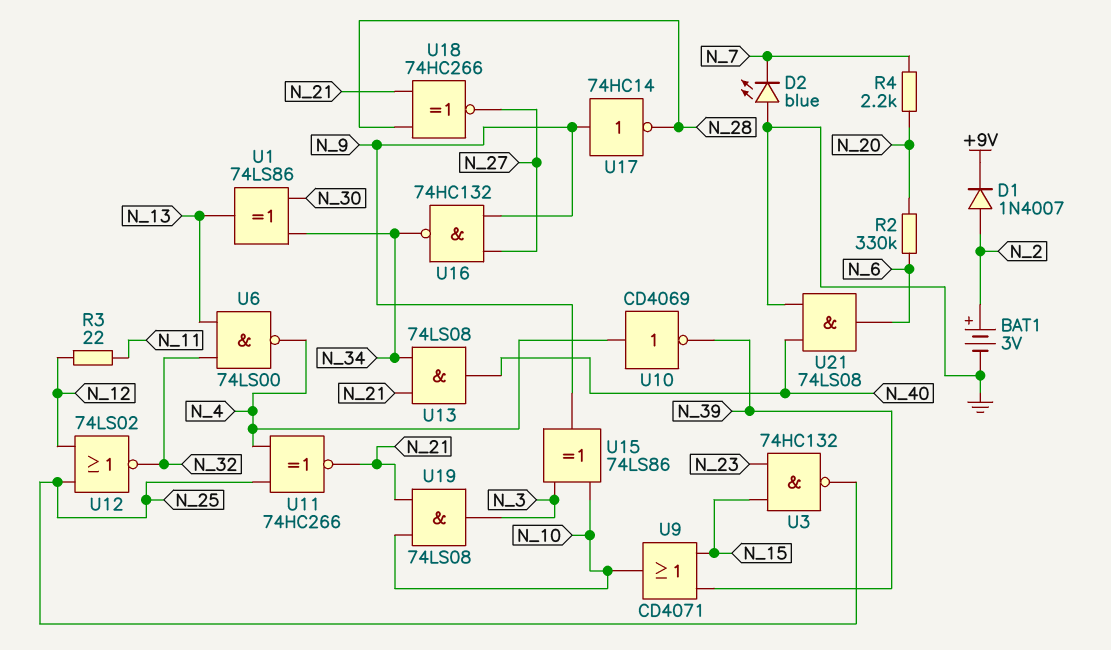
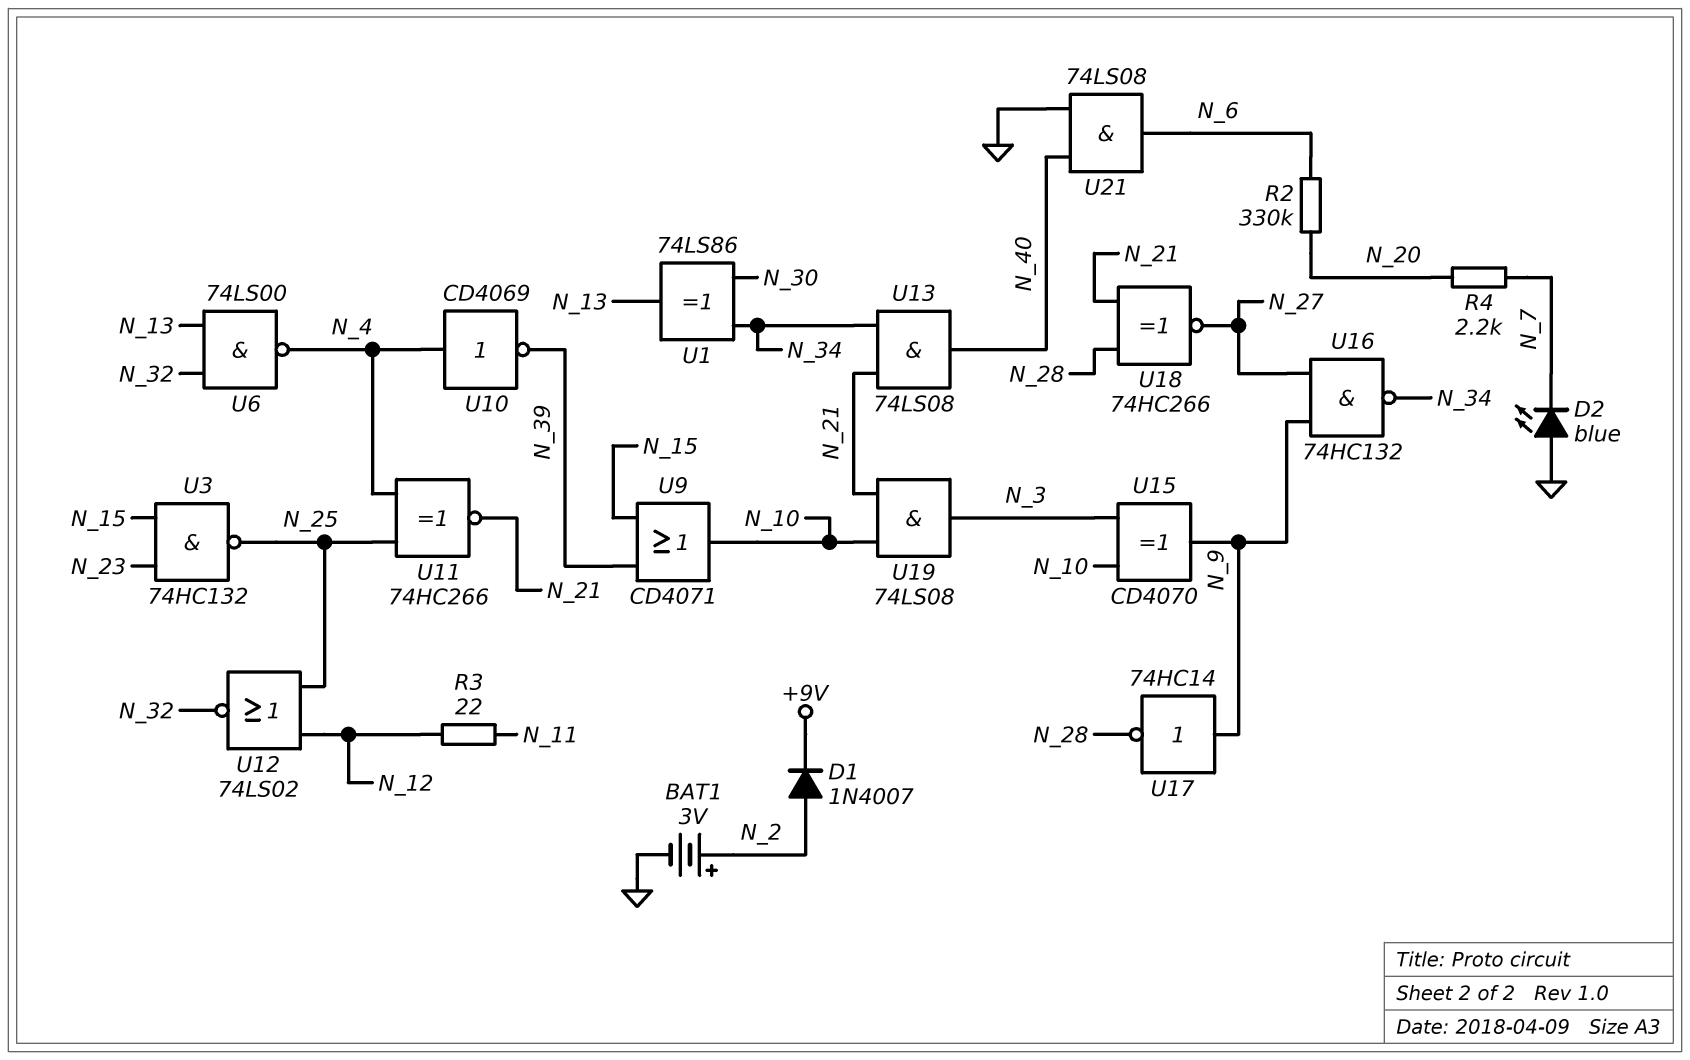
U15: XOR 74LS86 (in N_3, in N_10, out N_9) -> XOR CD4070 (in N_3, in N_10, out N_9)

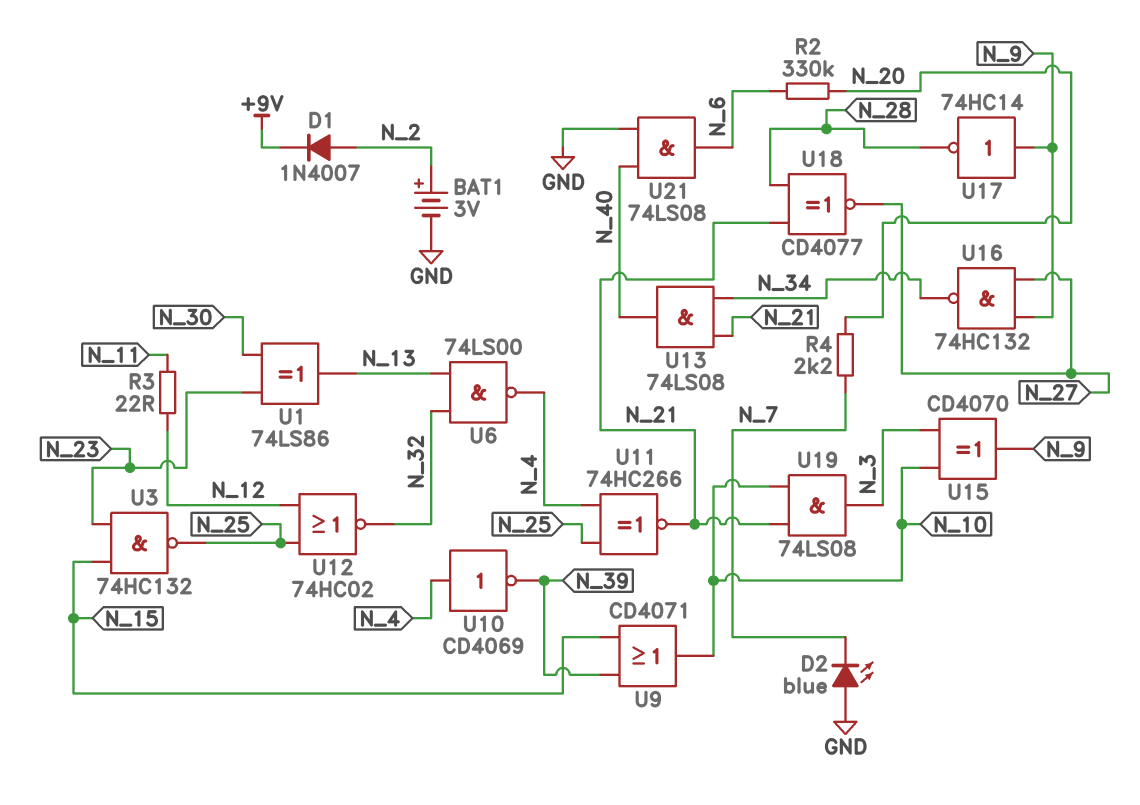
U1: XOR 74LS86 (in N_30, in N_34, out N_13) -> XOR 74LS86 (in N_23, in N_30, out N_13)
U12: NOR 74LS02 (in N_12, in N_25, out N_32) -> NOR 74HC02 (in N_12, in N_25, out N_32)
U18: XNOR 74HC266 (in N_21, in N_28, out N_27) -> XNOR CD4077 (in N_21, in N_28, out N_27)

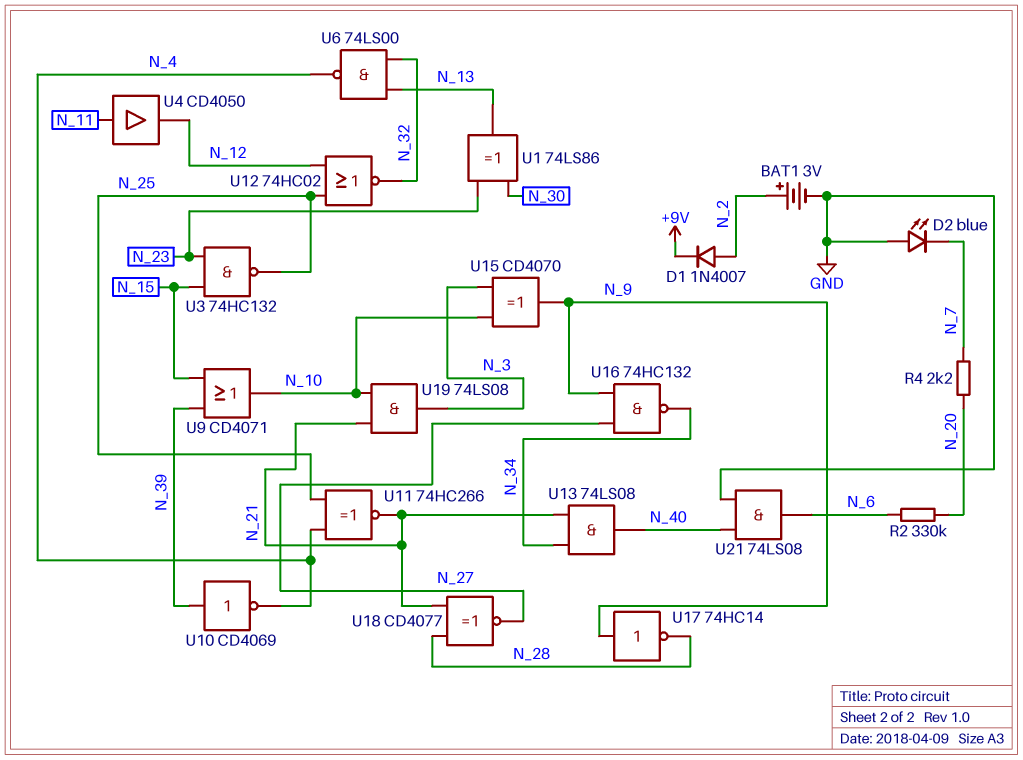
R3: 22 (N_11, N_12) -> none
U4: none -> buffer CD4050 (in N_11, out N_12)
U10: NOT CD4069 (in N_4, out N_39) -> NOT CD4069 (in N_39, out N_4)

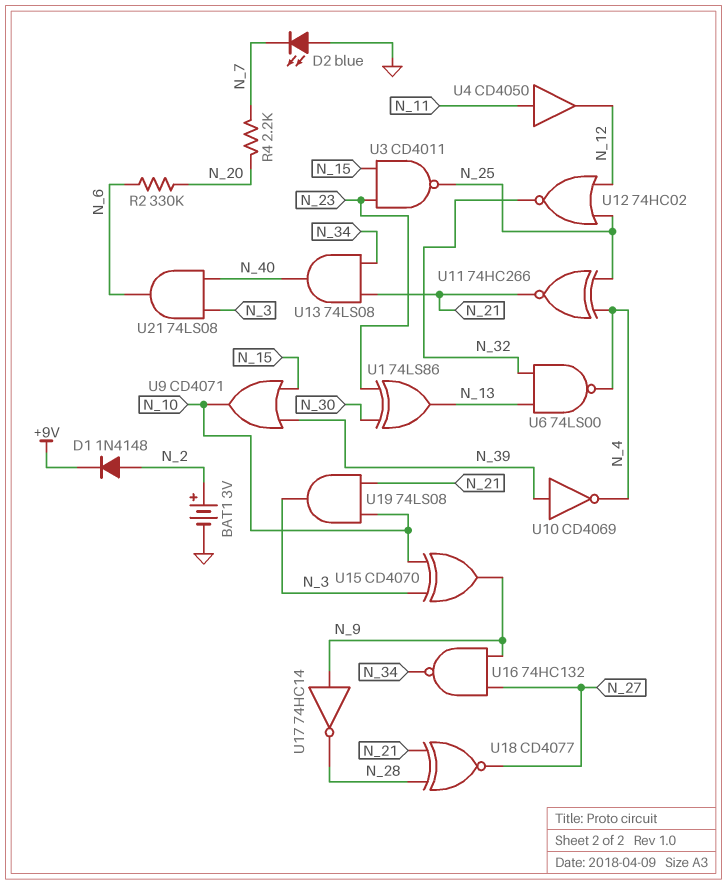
D1: diode 1N4007 (A N_2, K +9V) -> diode 1N4148 (A N_2, K +9V)
U3: NAND 74HC132 (in N_15, in N_23, out N_25) -> NAND CD4011 (in N_15, in N_23, out N_25)
U21: AND 74LS08 (in GND, in N_40, out N_6) -> AND 74LS08 (in N_3, in N_40, out N_6)

